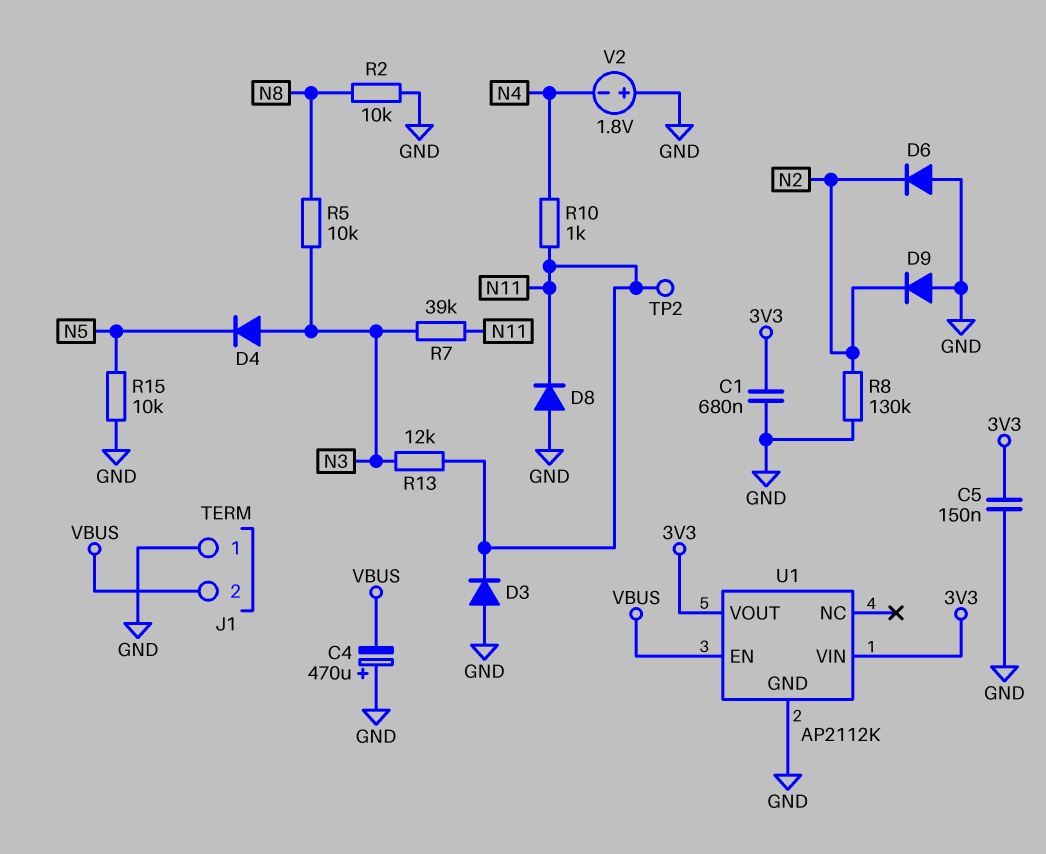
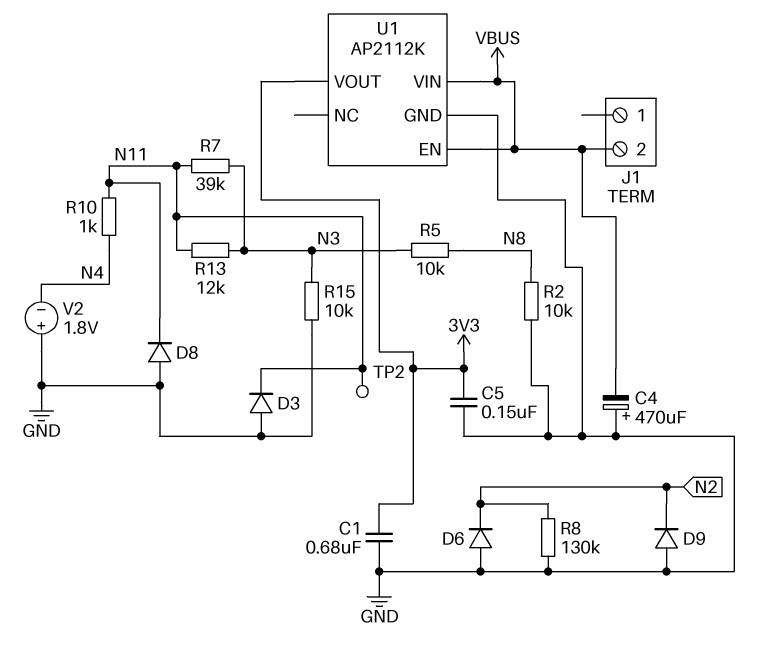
D4: diode (A N3, K N5) -> none
J1 pin 1: GND -> none
R15: 10k (GND, N5) -> 10k (GND, N3)
U1 pin VIN: 3V3 -> VBUS

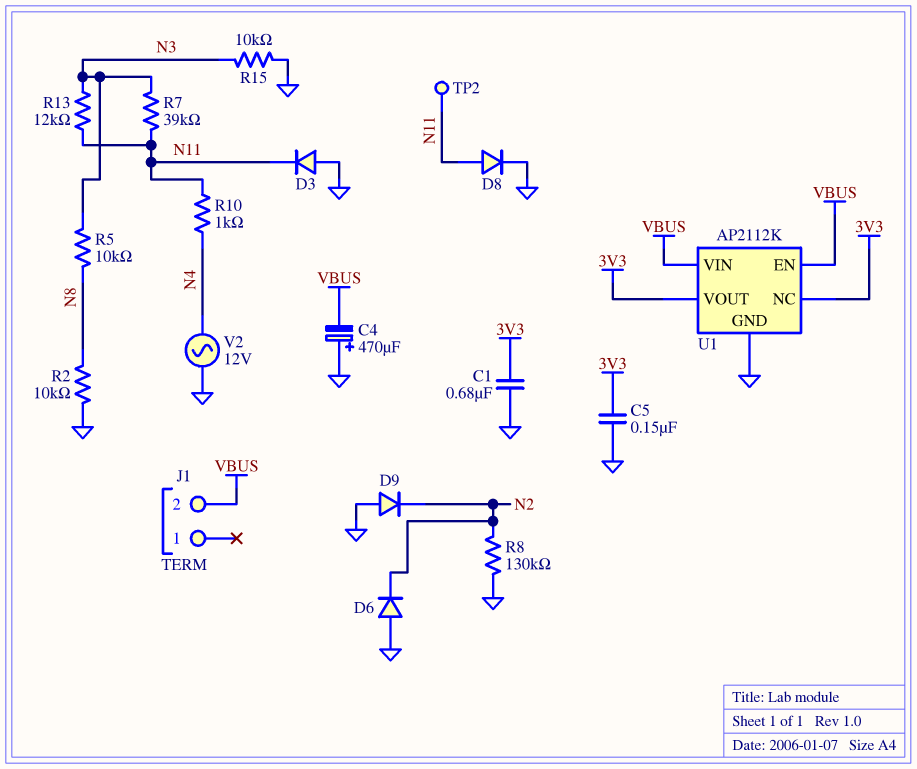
D8: diode (A GND, K N11) -> diode (A N11, K GND)
U1 pin NC: none -> 3V3
V2: 1.8V (plus GND, minus N4) -> AC 12V (GND, N4)

